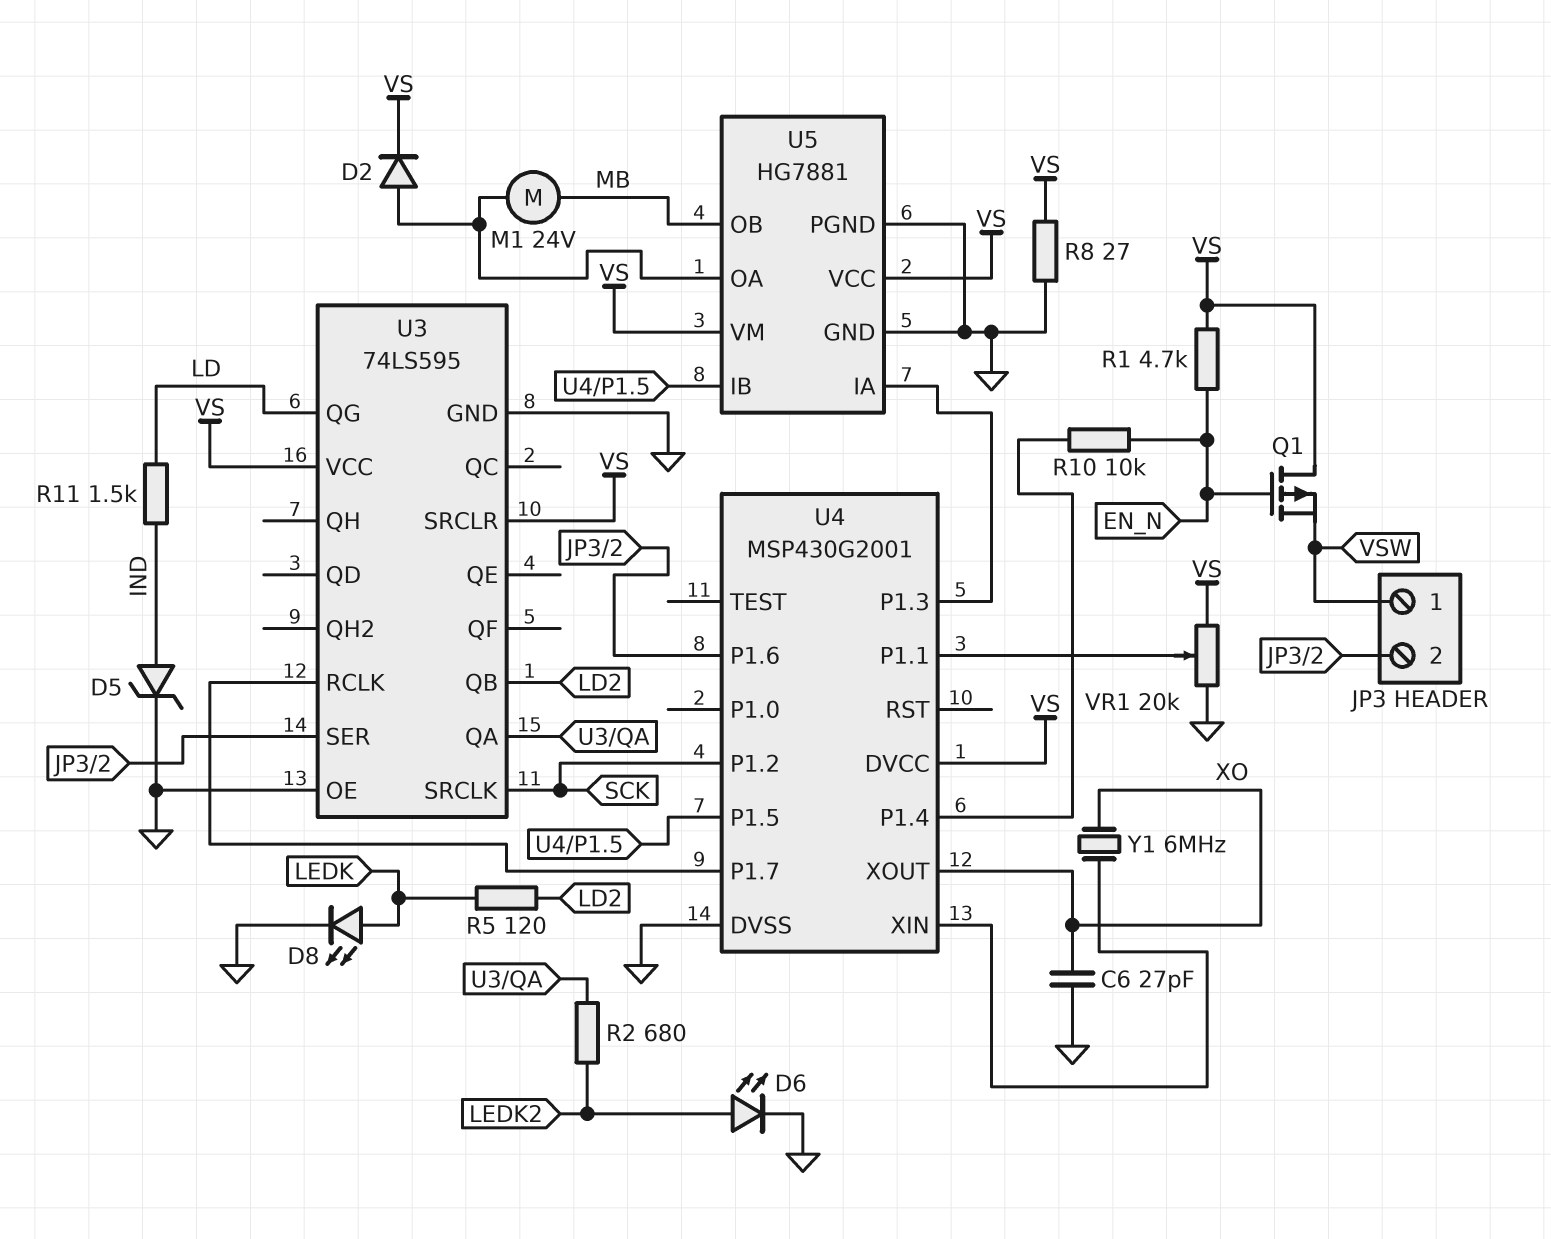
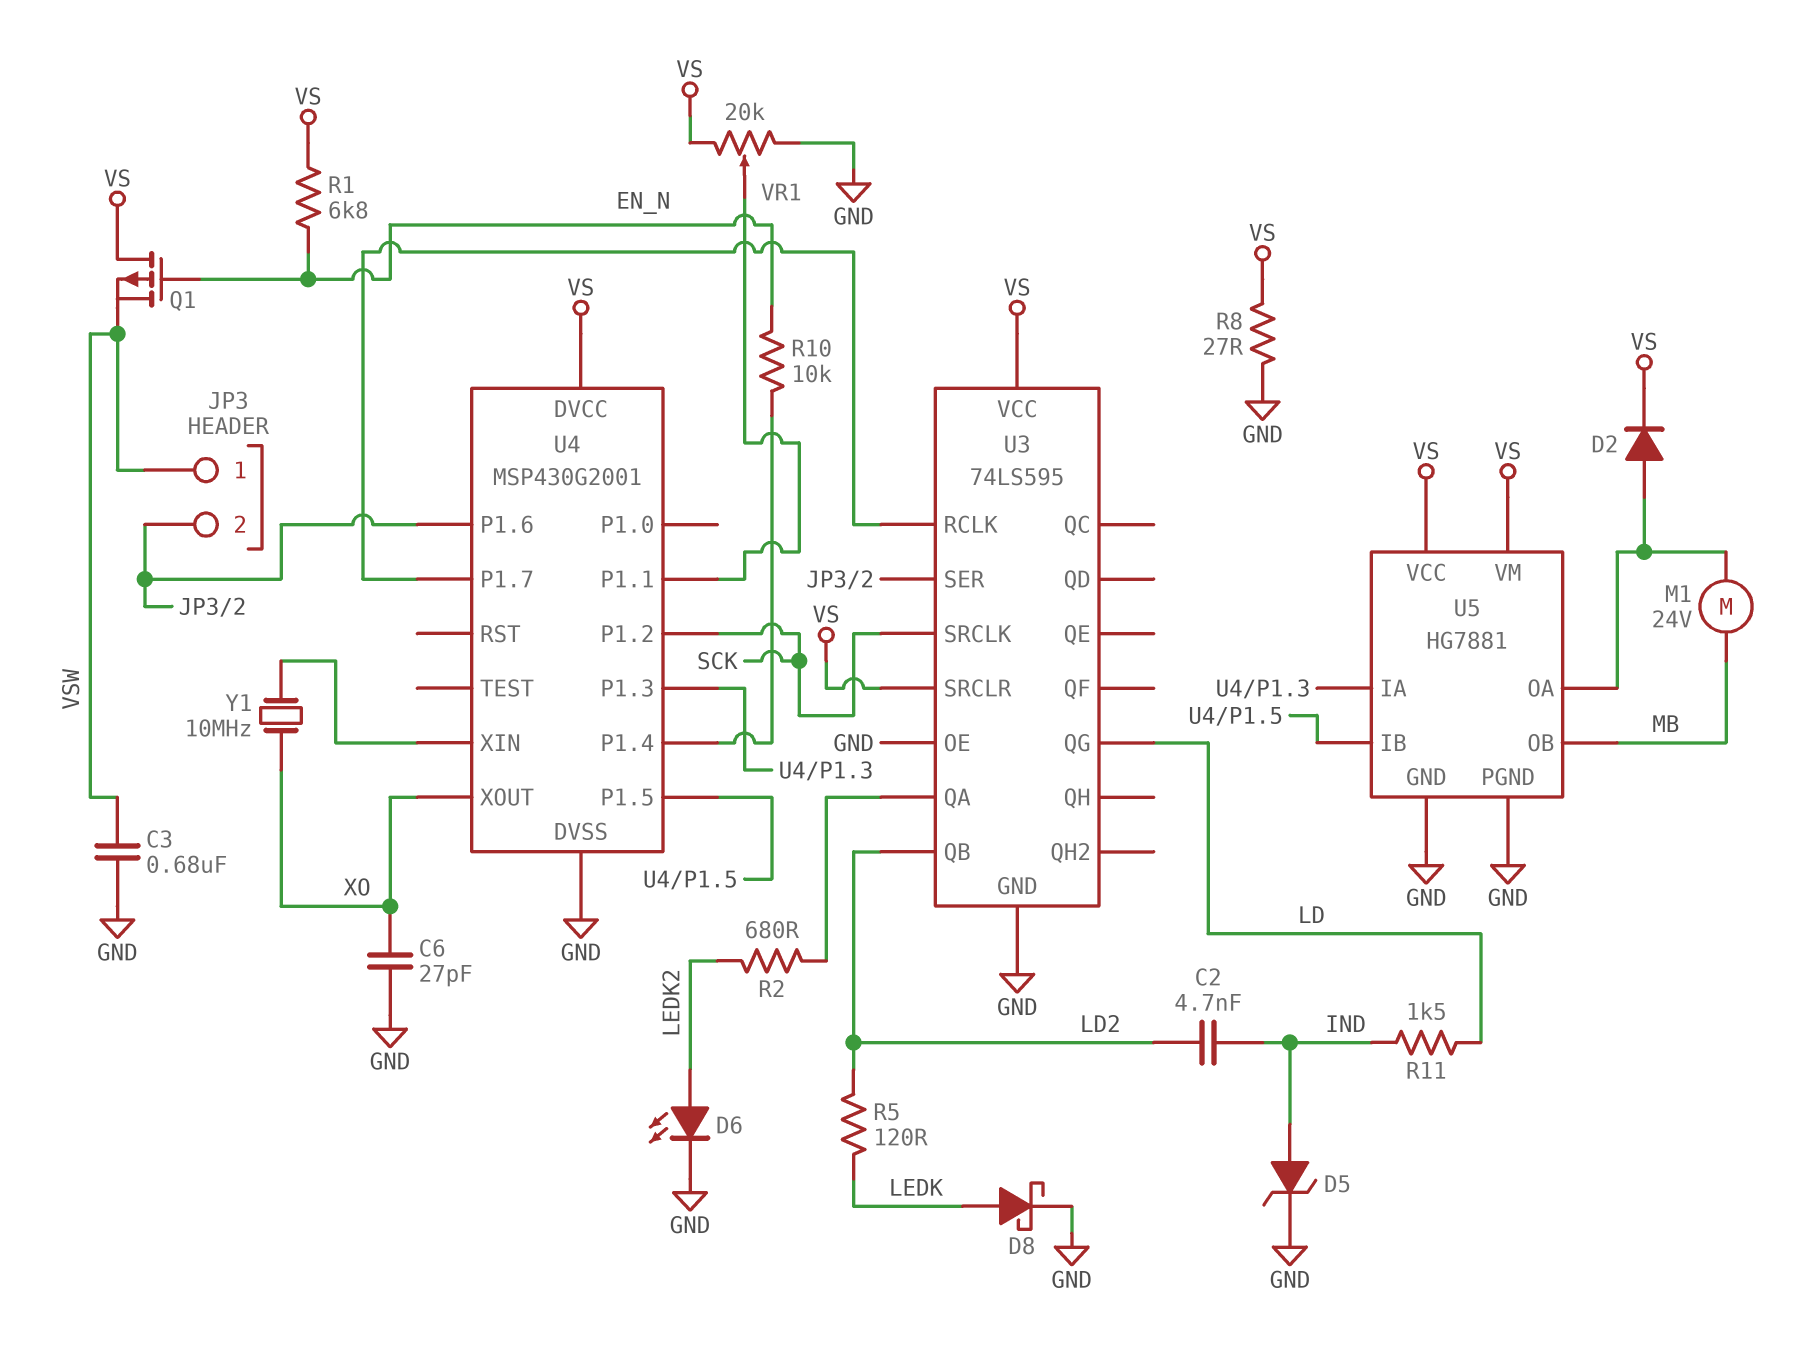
C2: none -> 4.7nF (IND, LD2)
C3: none -> 680nF (GND, VSW)
D8: LED (A LEDK, K GND) -> schottky (A LEDK, K GND)
R1: 4.7k (EN_N, VS) -> 6.8k (EN_N, VS)
Y1: 6MHz (U4/XIN, XO) -> 10MHz (U4/XIN, XO)

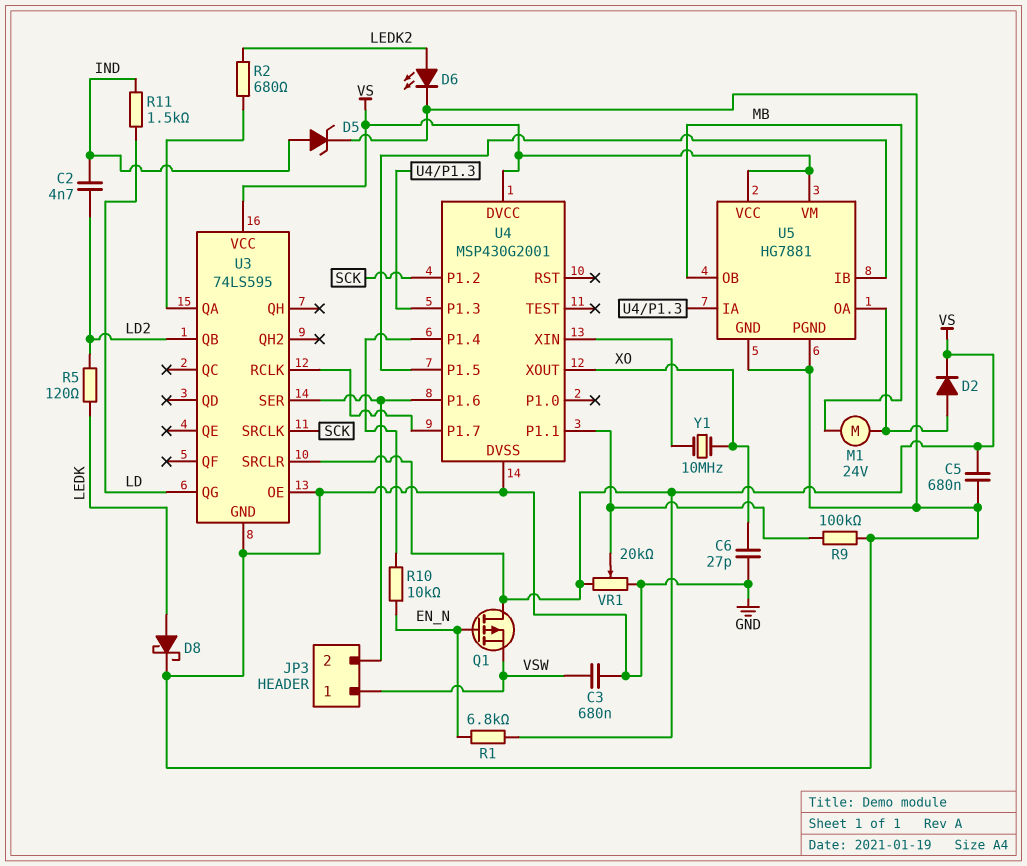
C5: none -> 680nF (GND, VS)
R8: 27 (GND, VS) -> none
R9: none -> 100k (GND, U4/P1.1)

